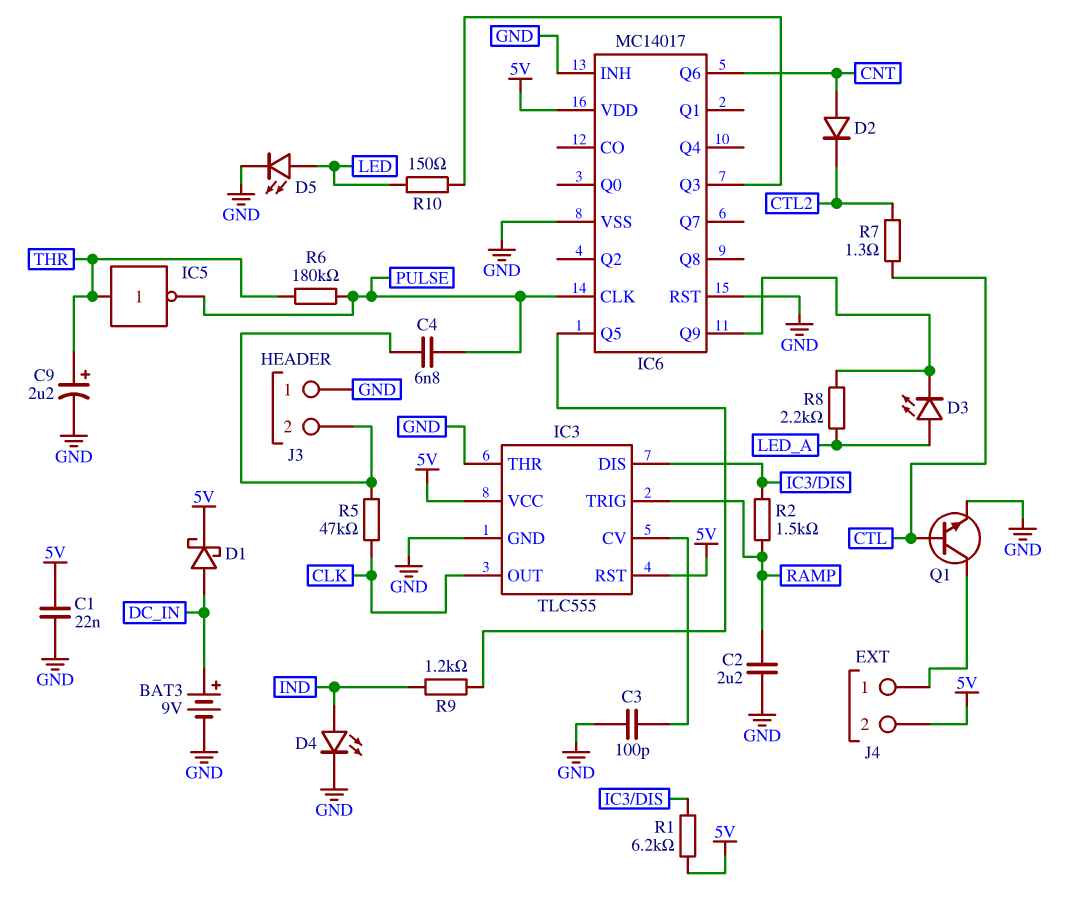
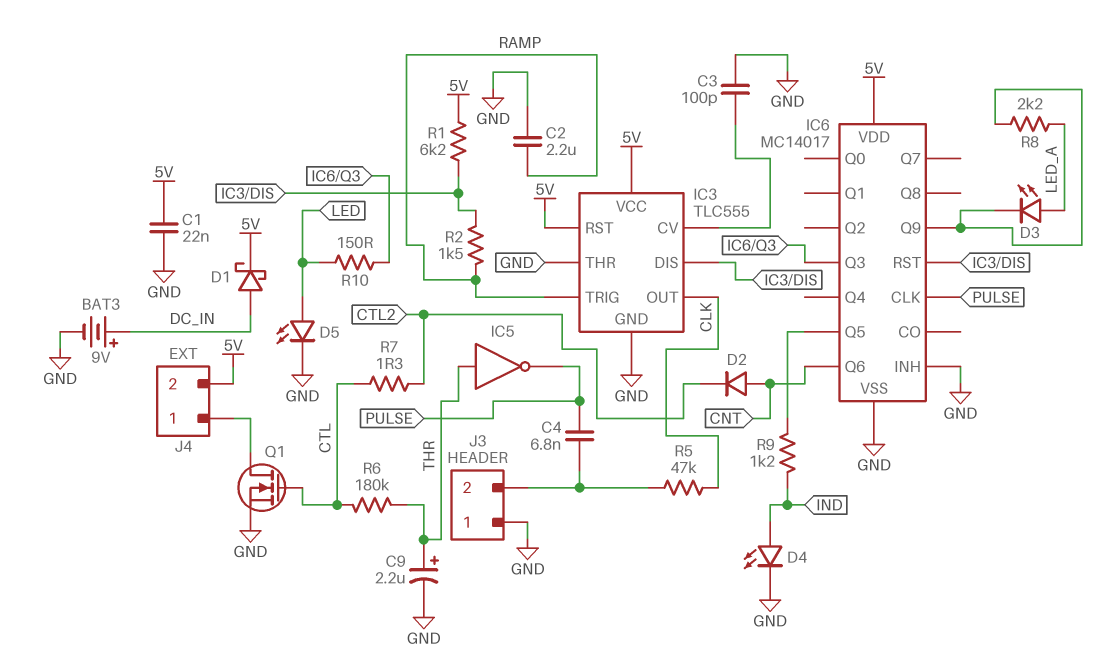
IC6 pin RST: GND -> IC3/DIS
Q1: NPN (B CTL, C J4/1, E GND) -> NMOS (G CTL, D J4/1, S GND)
R6: 180k (PULSE, THR) -> 180k (CTL, THR)

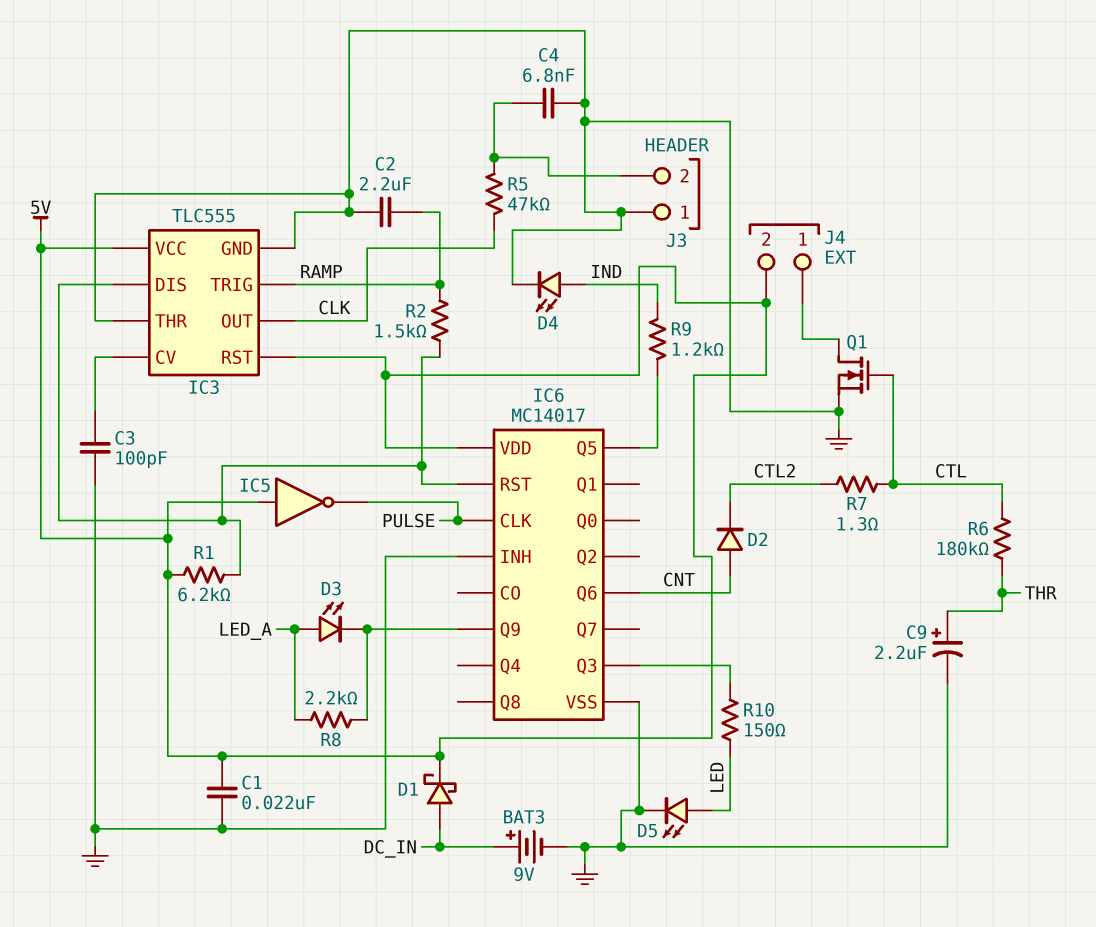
C4: 6.8nF (J3/2, PULSE) -> 6.8nF (GND, J3/2)
IC5: NOT (in THR, out PULSE) -> NOT (in 5V, out PULSE)

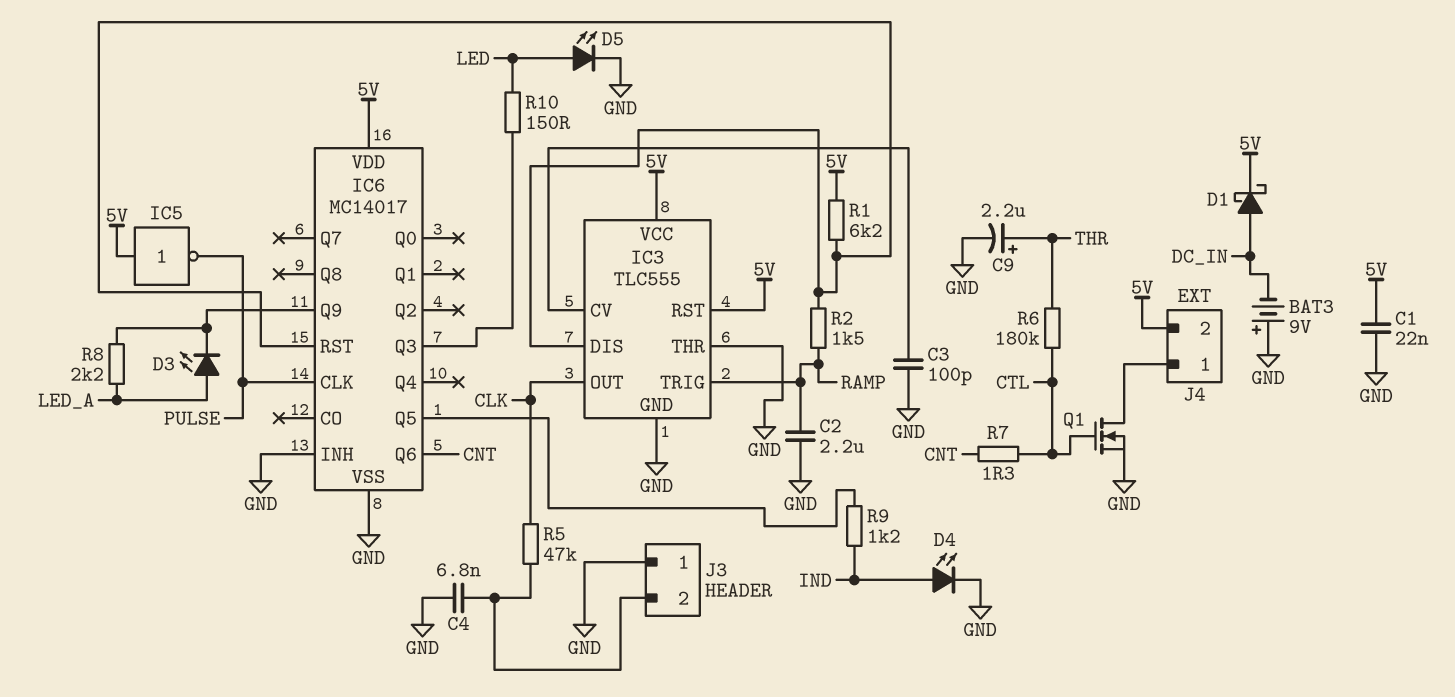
BAT3: 9V (plus DC_IN, minus GND) -> 9V (plus GND, minus DC_IN)
D2: diode (A CNT, K CTL2) -> none
R7: 1.3 (CTL, CTL2) -> 1.3 (CNT, CTL)

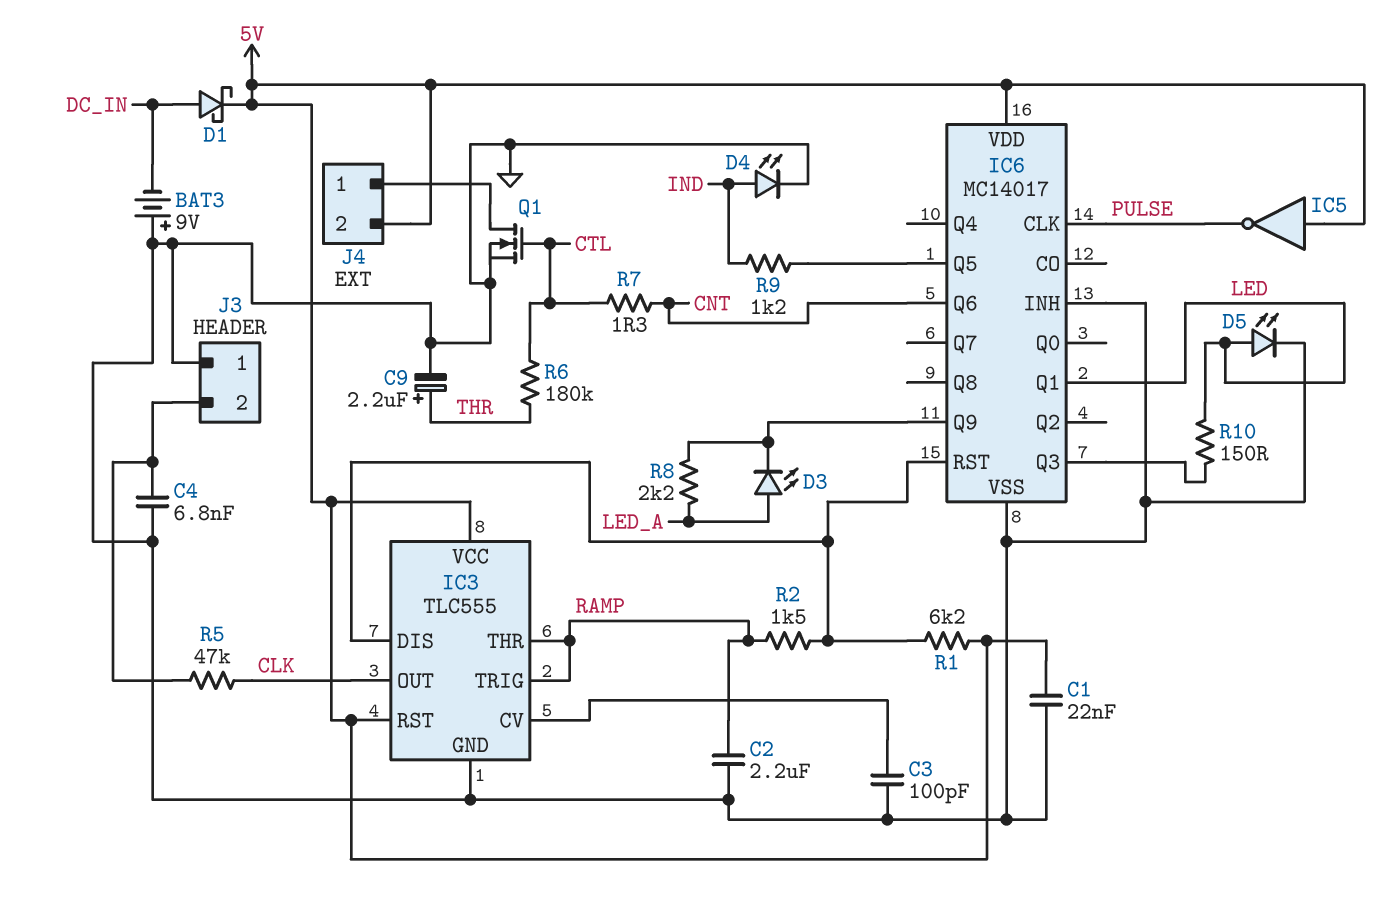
IC3 pin THR: GND -> RAMP
IC6 pin Q1: none -> LED

